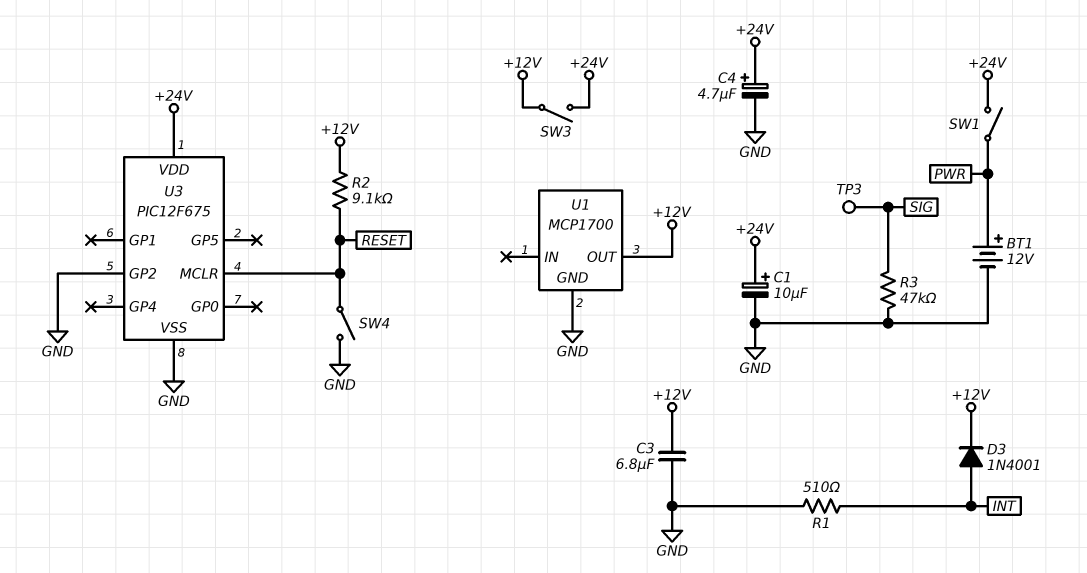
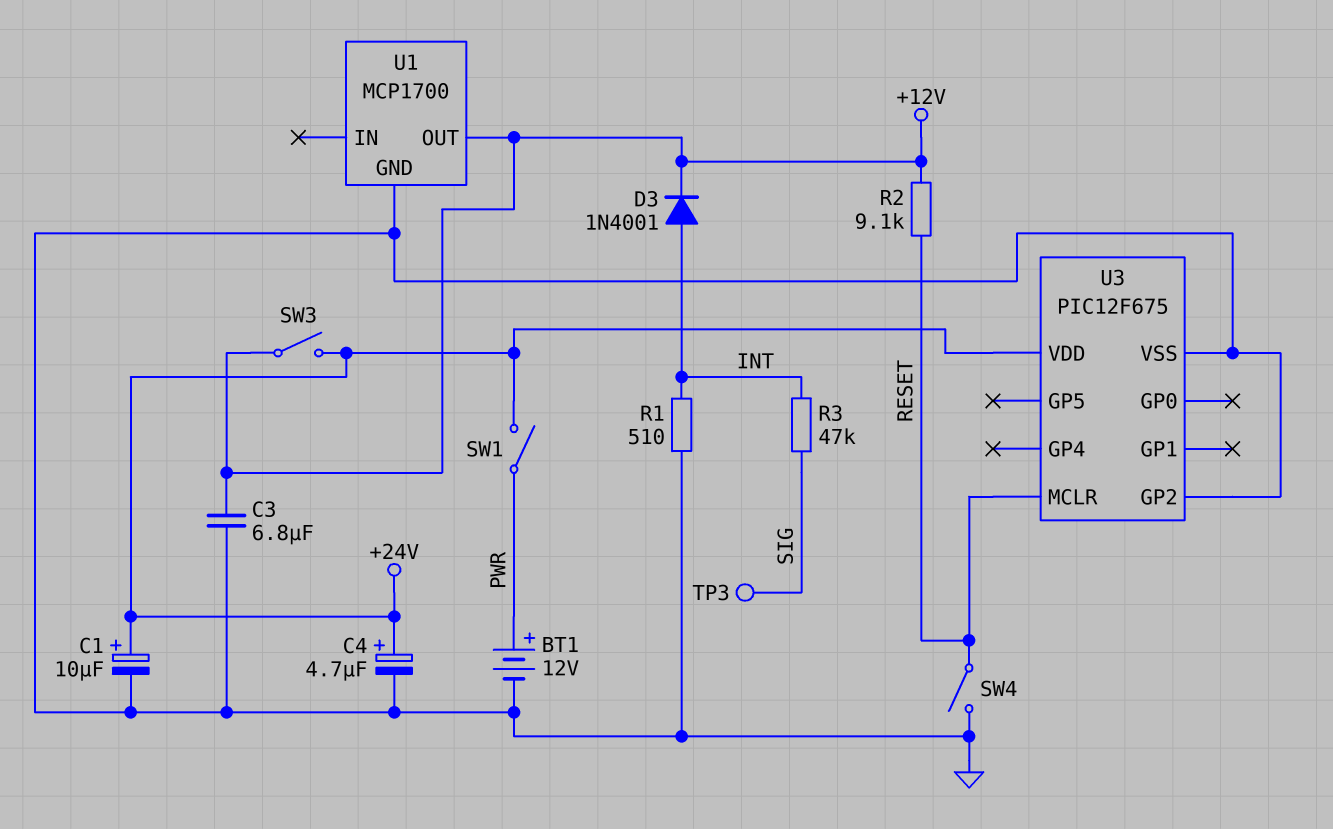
R3: 47k (GND, SIG) -> 47k (INT, SIG)

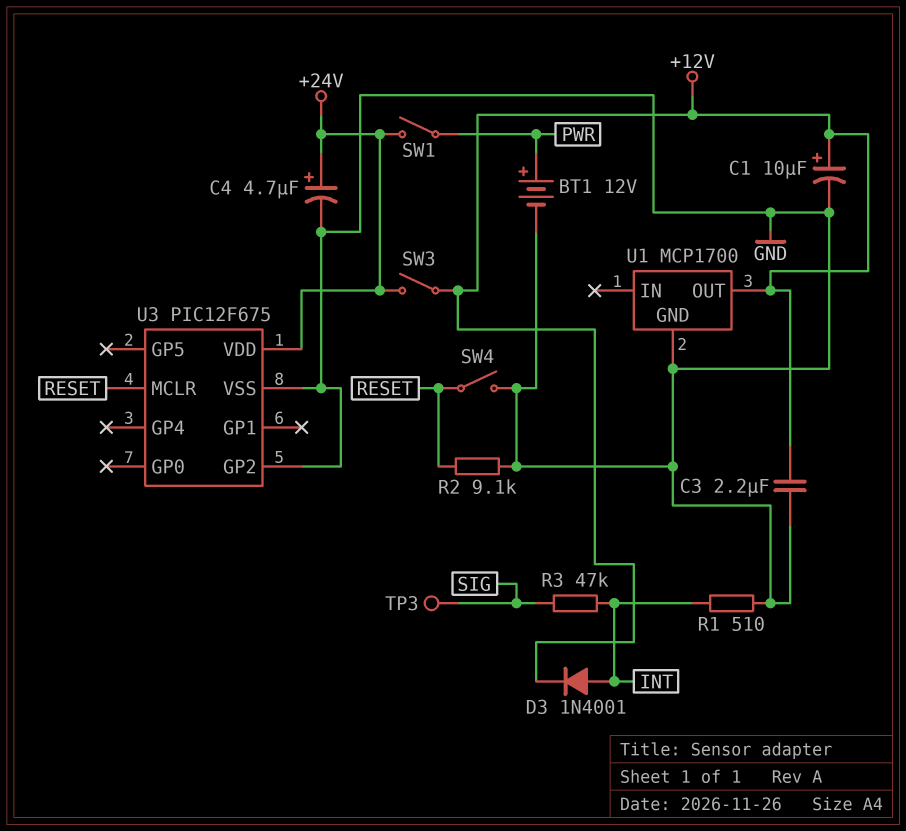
C1: 10uF (plus +24V, minus GND) -> 10uF (plus +12V, minus GND)
C3: 6.8uF (+12V, GND) -> 2.2uF (+12V, GND)
R2: 9.1k (+12V, RESET) -> 9.1k (GND, RESET)

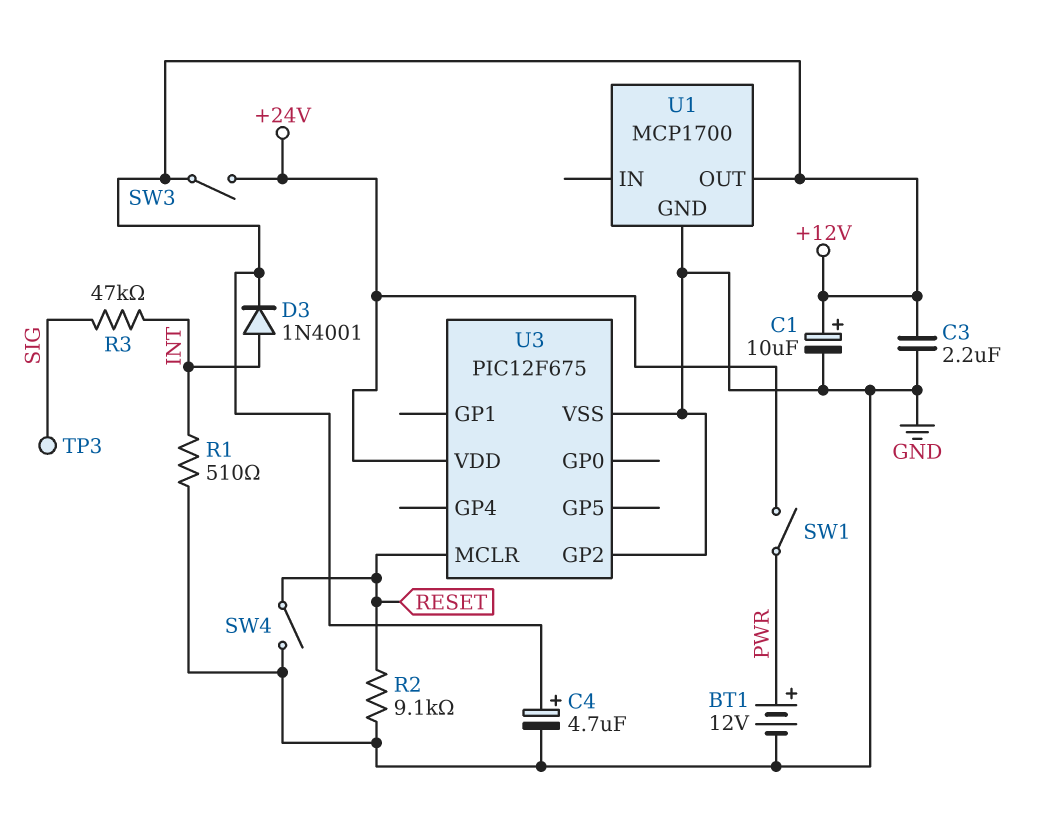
C4: 4.7uF (plus +24V, minus GND) -> 4.7uF (plus +12V, minus GND)

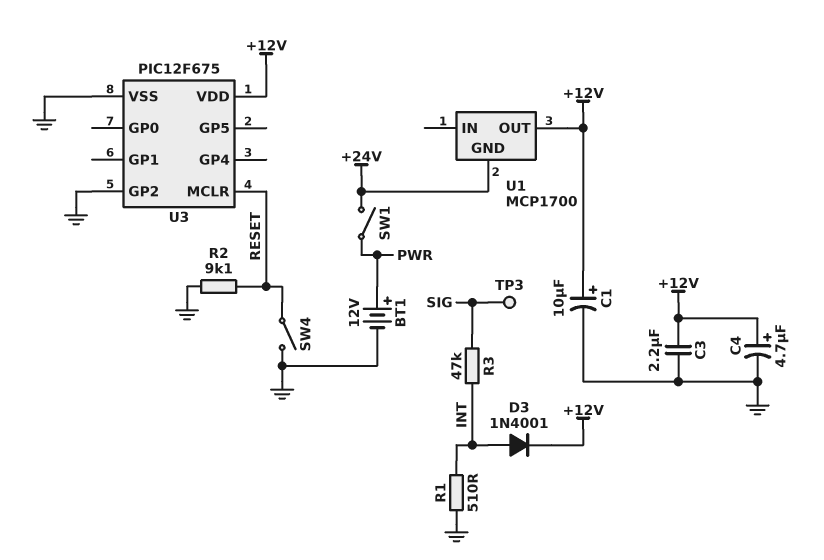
SW3: switch (+12V, +24V) -> none
U1 pin GND: GND -> +24V
U3 pin VDD: +24V -> +12V

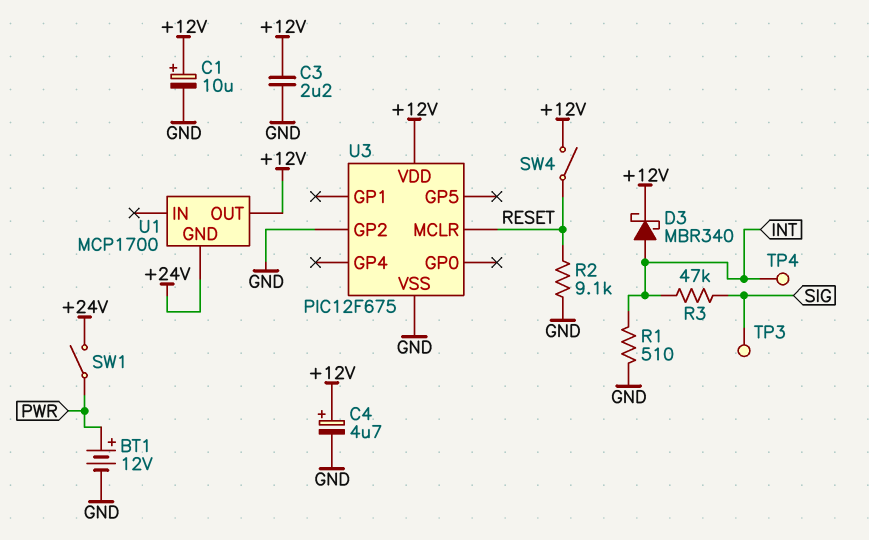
D3: diode 1N4001 (A INT, K +12V) -> schottky MBR340 (A INT, K +12V)
SW4: switch (GND, RESET) -> switch (+12V, RESET)
TP4: none -> test point (INT)

